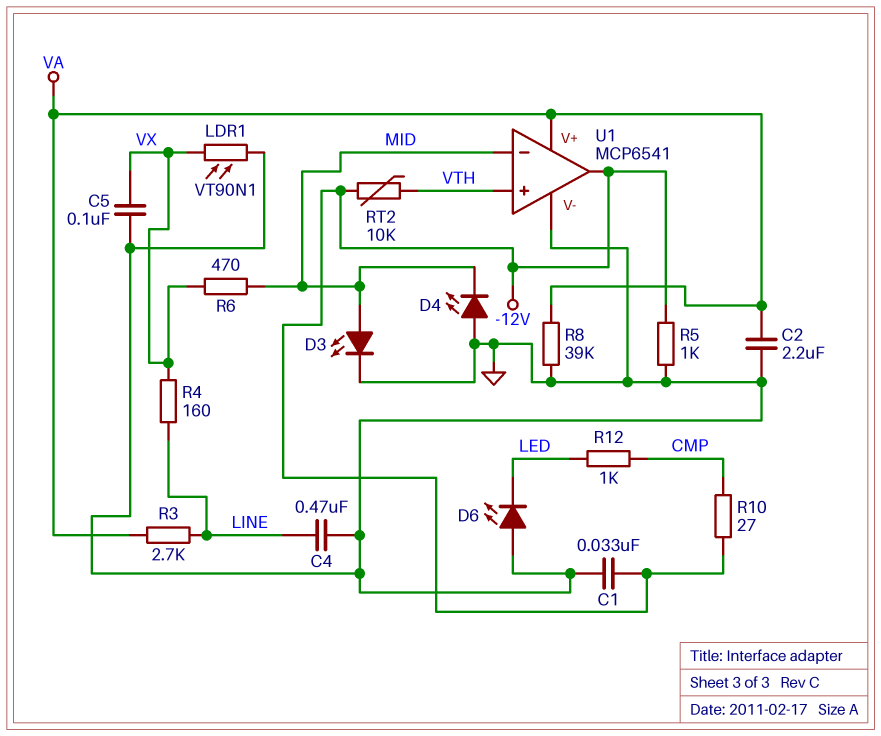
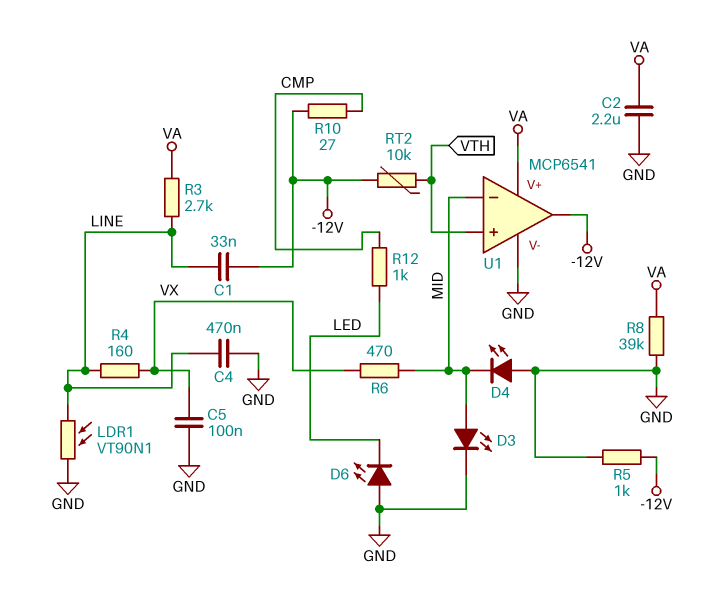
C1: 33nF (-12V, GND) -> 33nF (-12V, LINE)
LDR1: VT90N1 (GND, VX) -> VT90N1 (GND, LINE)

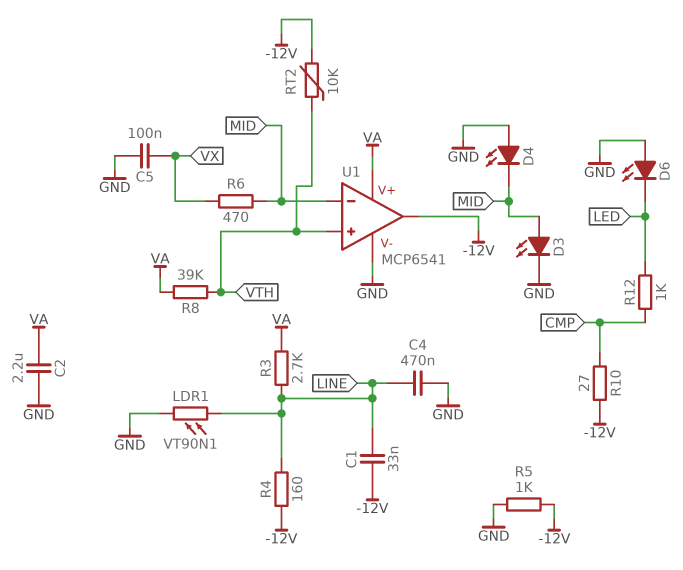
R4: 160 (LINE, VX) -> 160 (-12V, LINE)
R8: 39k (GND, VA) -> 39k (VA, VTH)

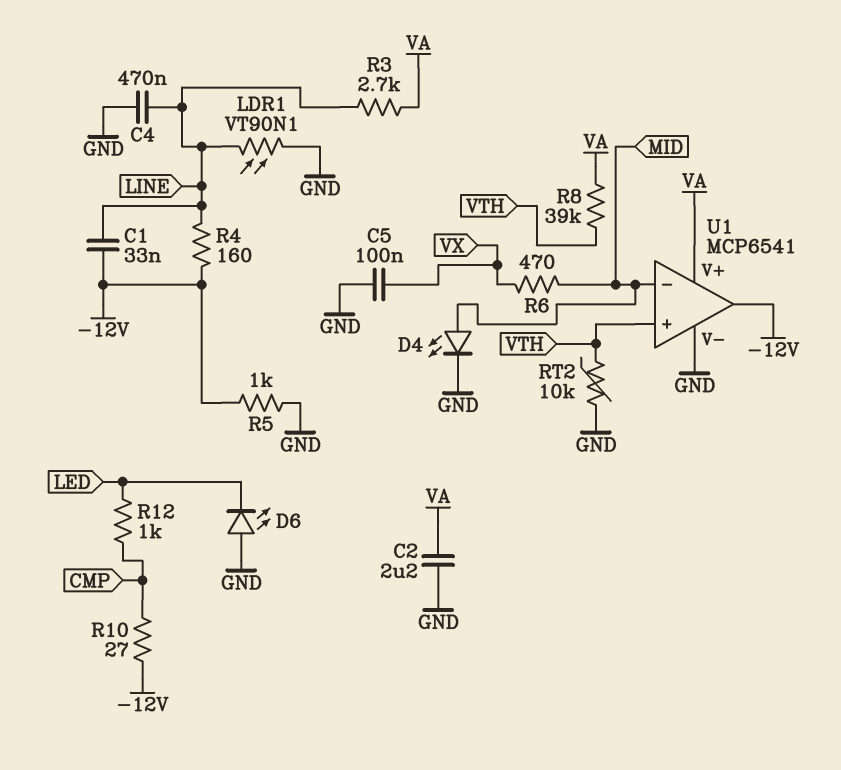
D3: LED (A MID, K GND) -> none
D4: LED (A GND, K MID) -> LED (A MID, K GND)
RT2: 10k (-12V, VTH) -> 10k (GND, VTH)

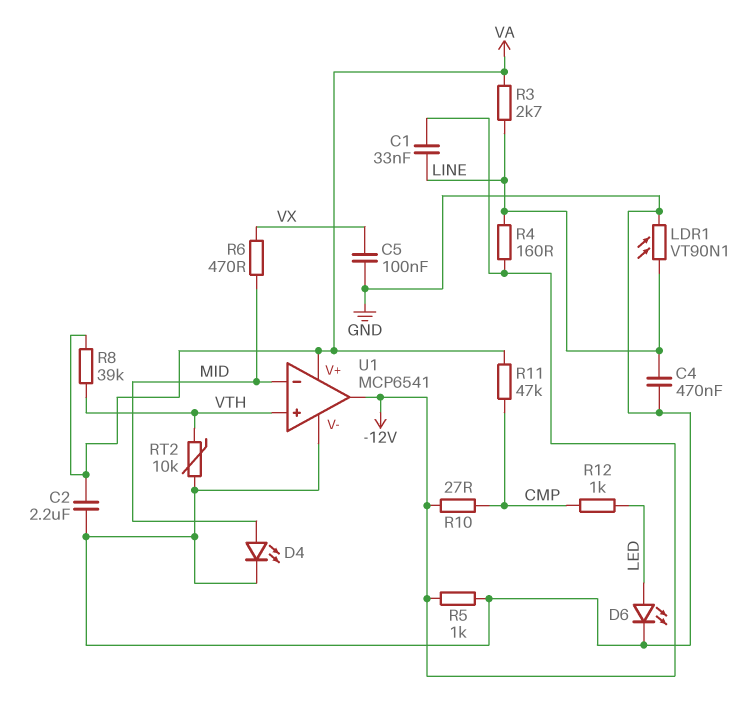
D6: LED (A GND, K LED) -> LED (A LED, K GND)
R11: none -> 47k (CMP, VA)

